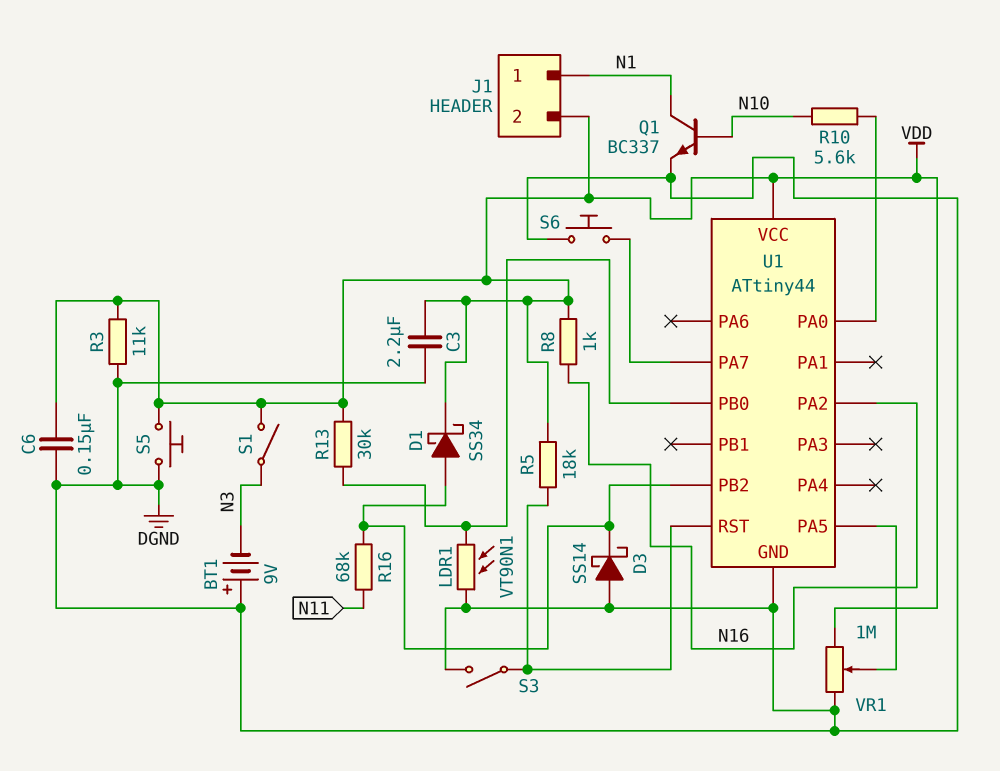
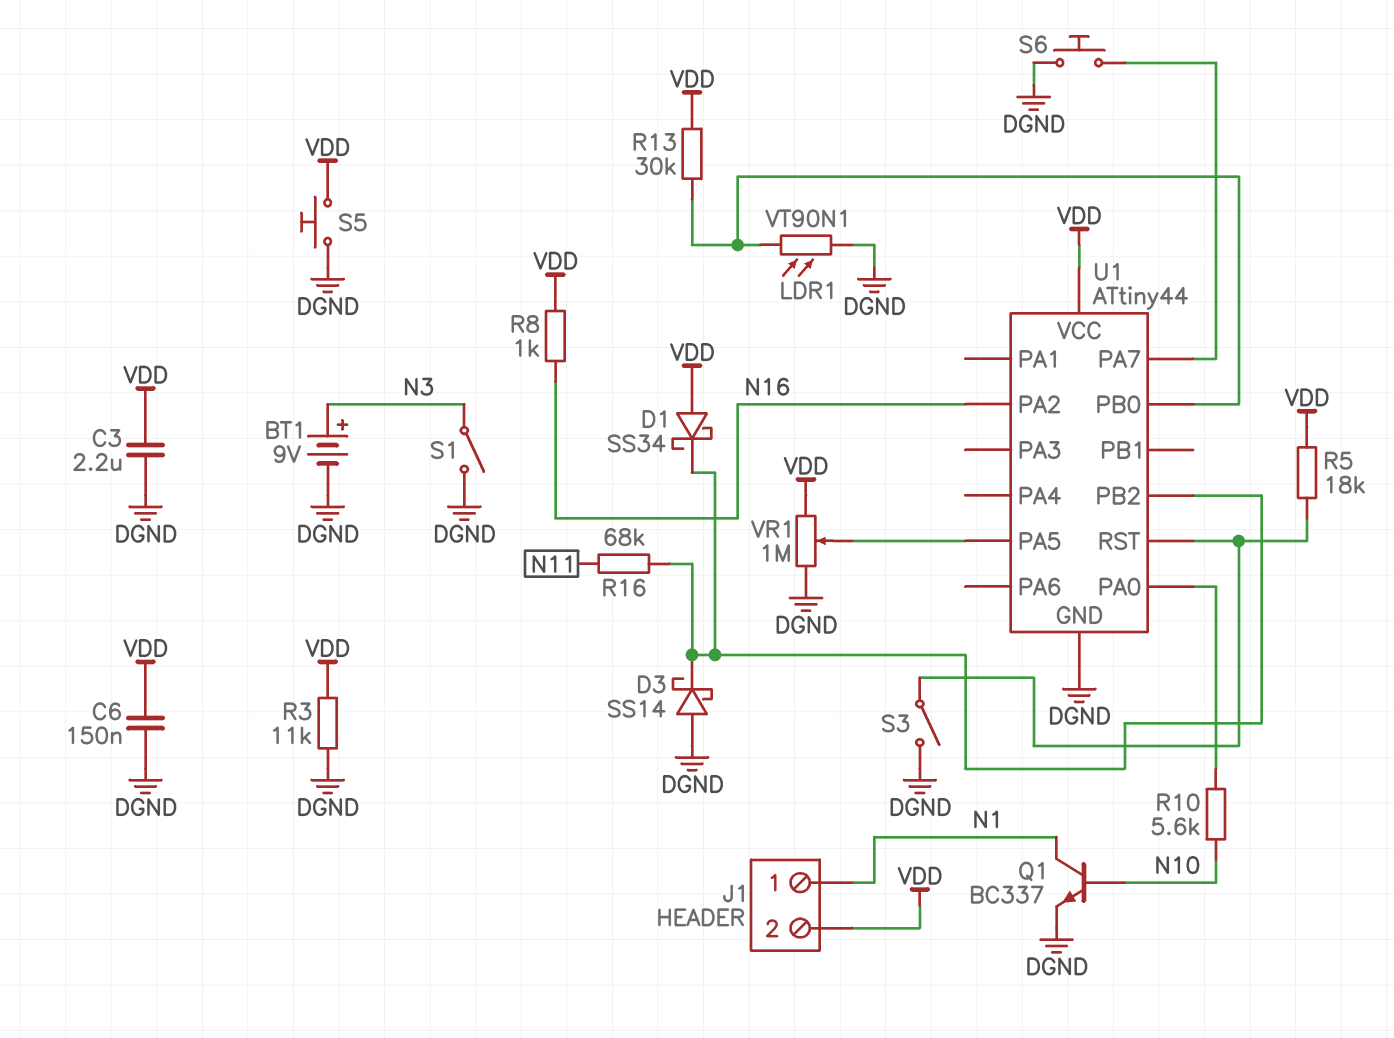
BT1: 9V (plus DGND, minus N3) -> 9V (plus N3, minus DGND)
D1: schottky SS34 (A U1/PB2, K VDD) -> schottky SS34 (A VDD, K U1/PB2)
S1: switch (N3, VDD) -> switch (DGND, N3)

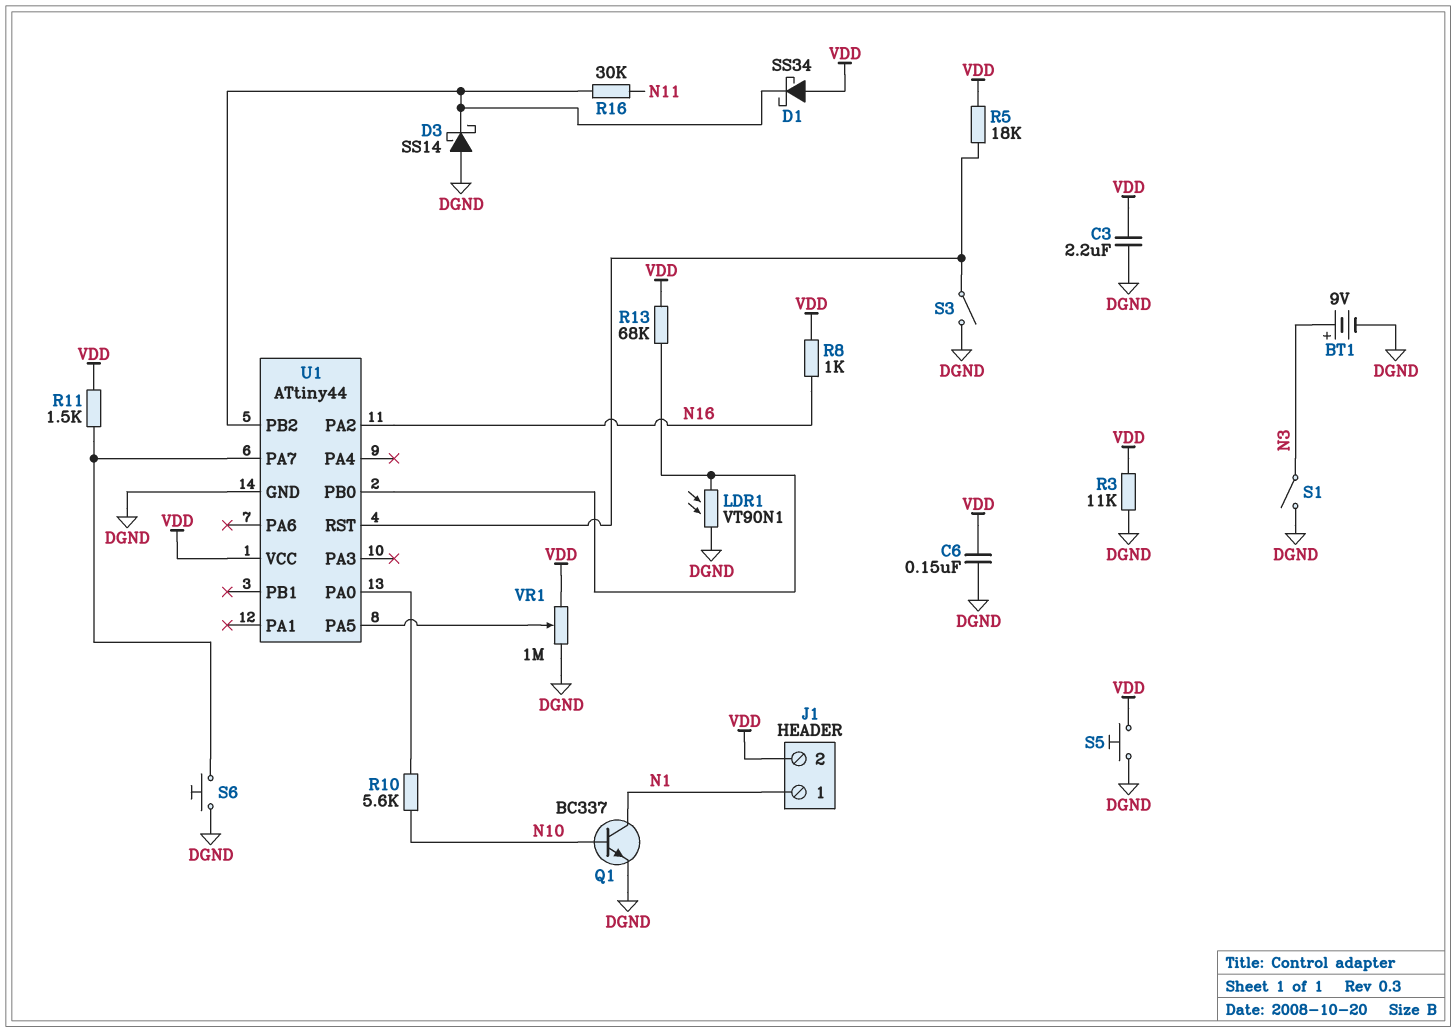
R11: none -> 1.5k (U1/PA7, VDD)
R13: 30k (U1/PB0, VDD) -> 68k (U1/PB0, VDD)
R16: 68k (N11, U1/PB2) -> 30k (N11, U1/PB2)

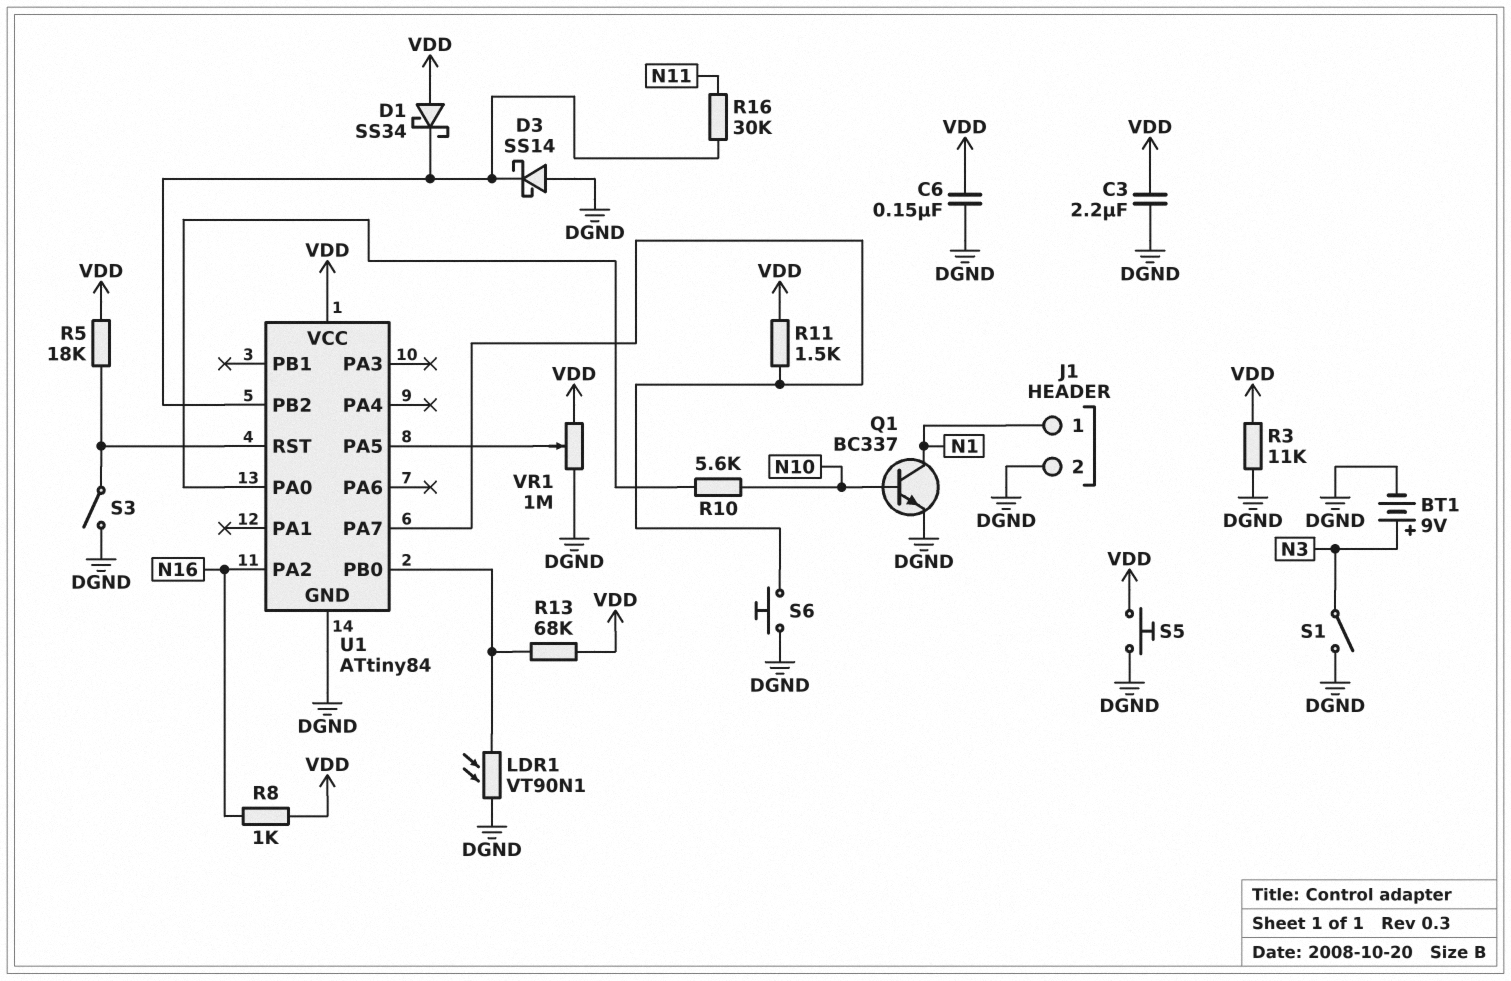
J1 pin 2: VDD -> DGND
U1: ATtiny44 -> ATtiny84

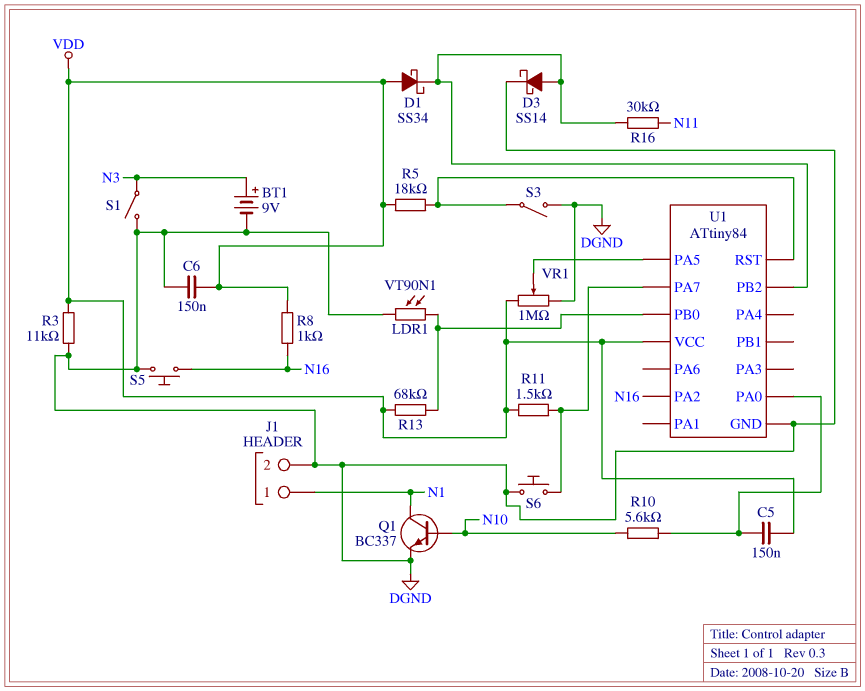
C3: 2.2uF (DGND, VDD) -> none
C5: none -> 150nF (U1/PA0, VDD)
D3: schottky SS14 (A DGND, K U1/PB2) -> schottky SS14 (A U1/PB2, K DGND)
S5: button (DGND, VDD) -> button (DGND, N16)

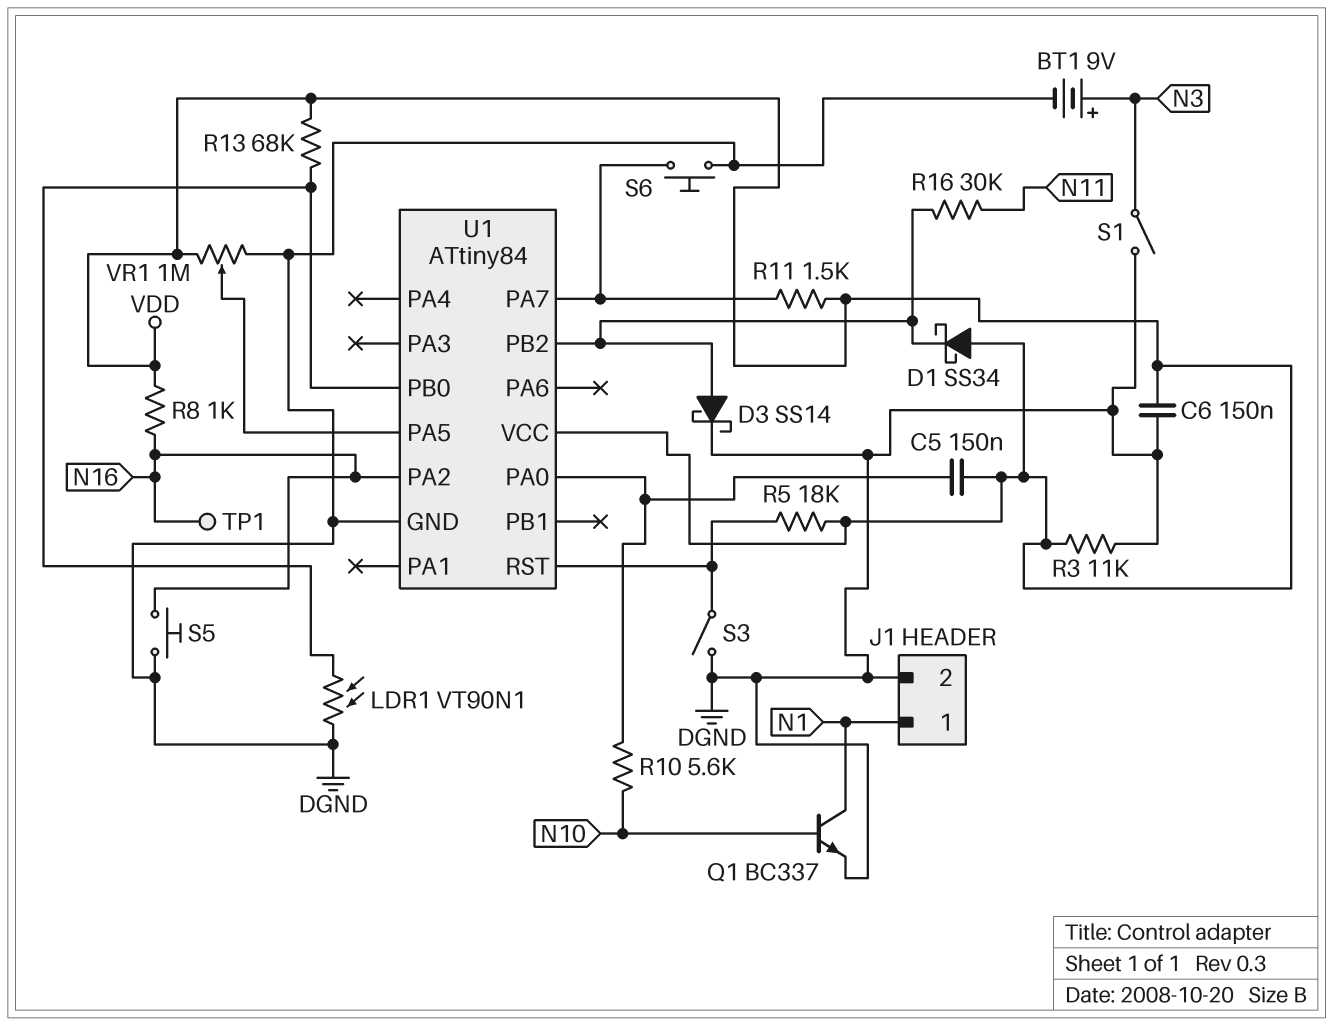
TP1: none -> test point (N16)

